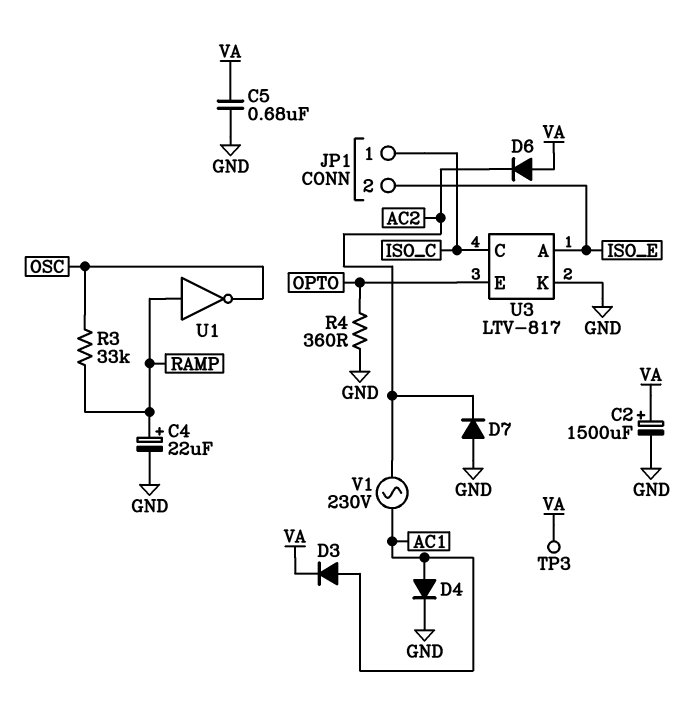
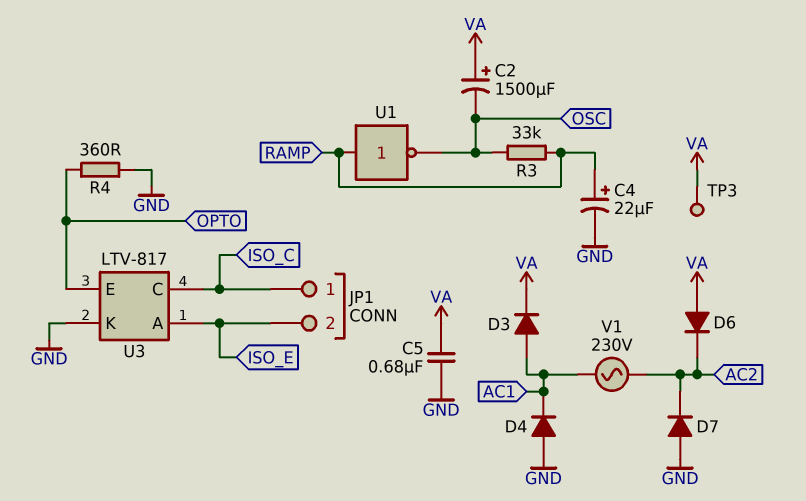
C2: 1500uF (plus VA, minus GND) -> 1500uF (plus VA, minus OSC)
D4: diode (A AC1, K GND) -> diode (A GND, K AC1)

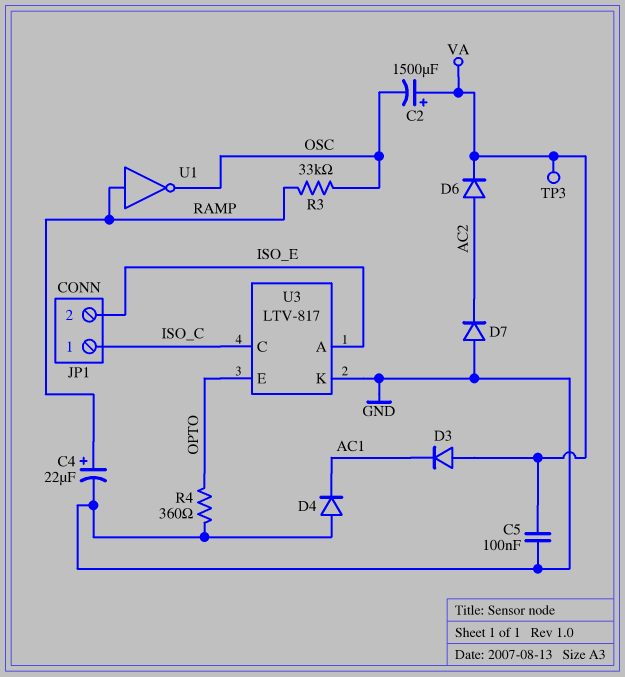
C5: 680nF (GND, VA) -> 100nF (GND, VA)
D3: diode (A AC1, K VA) -> diode (A VA, K AC1)
D6: diode (A VA, K AC2) -> diode (A AC2, K VA)
V1: AC 230V (AC1, AC2) -> none

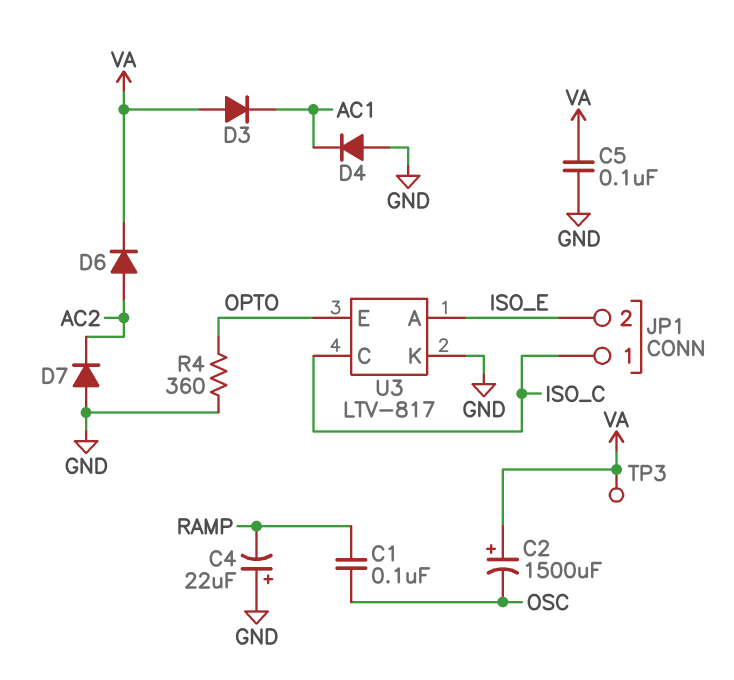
C1: none -> 100nF (OSC, RAMP)
C4: 22uF (plus RAMP, minus GND) -> 22uF (plus GND, minus RAMP)
R3: 33k (OSC, RAMP) -> none
U1: NOT (in RAMP, out OSC) -> none

